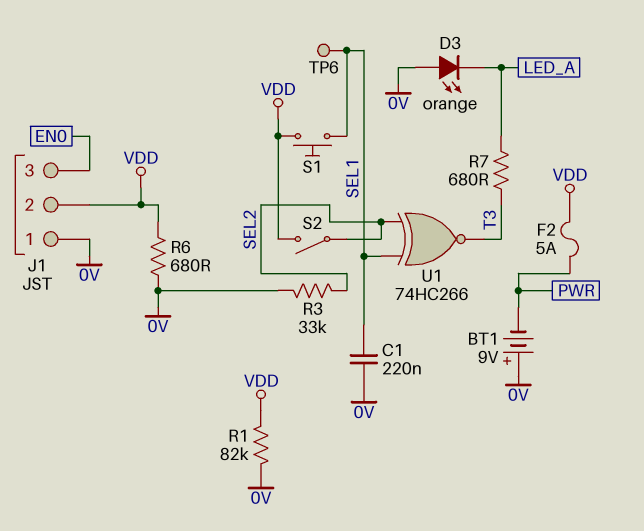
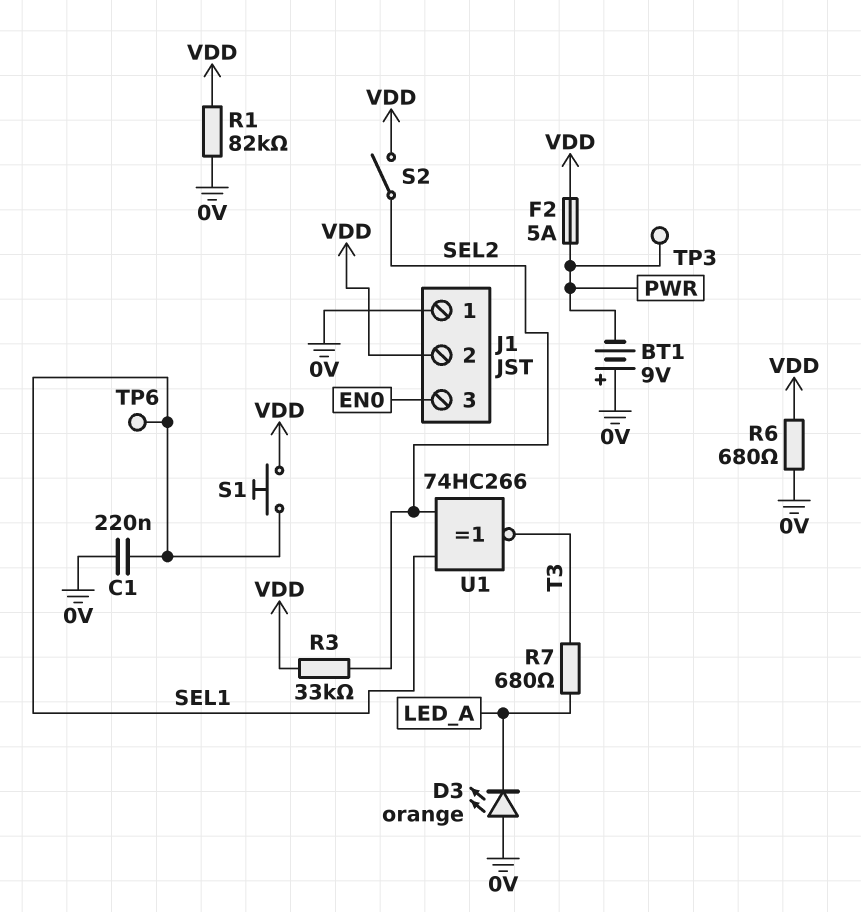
R3: 33k (0V, SEL2) -> 33k (SEL2, VDD)
TP3: none -> test point (PWR)

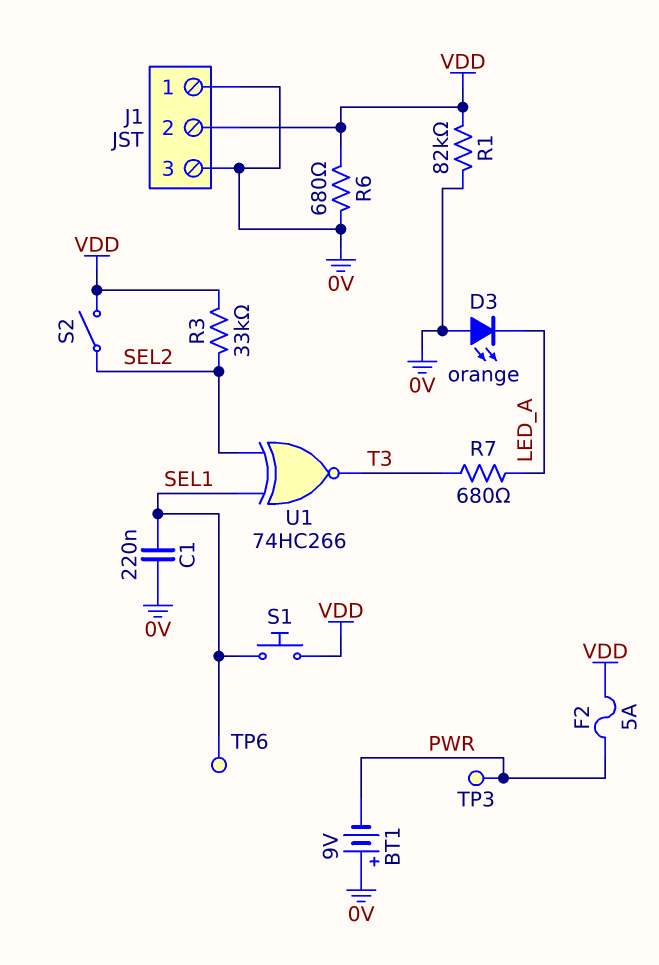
J1 pin 3: EN0 -> 0V

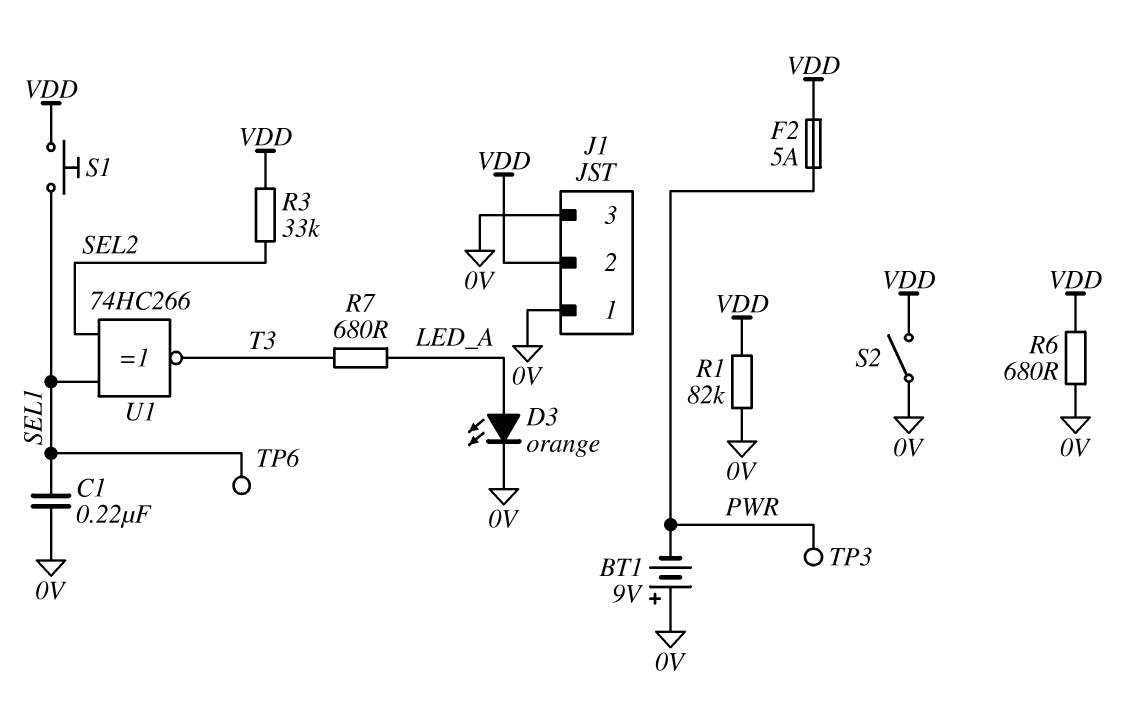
D3: LED orange (A 0V, K LED_A) -> LED orange (A LED_A, K 0V)
S2: switch (SEL2, VDD) -> switch (0V, VDD)

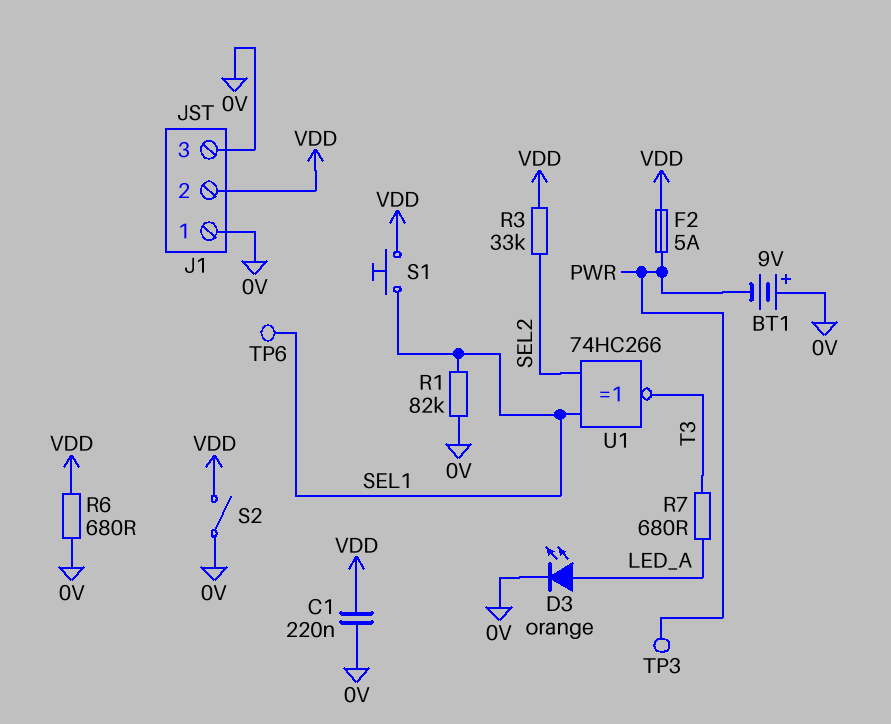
C1: 220nF (0V, SEL1) -> 220nF (0V, VDD)
R1: 82k (0V, VDD) -> 82k (0V, SEL1)

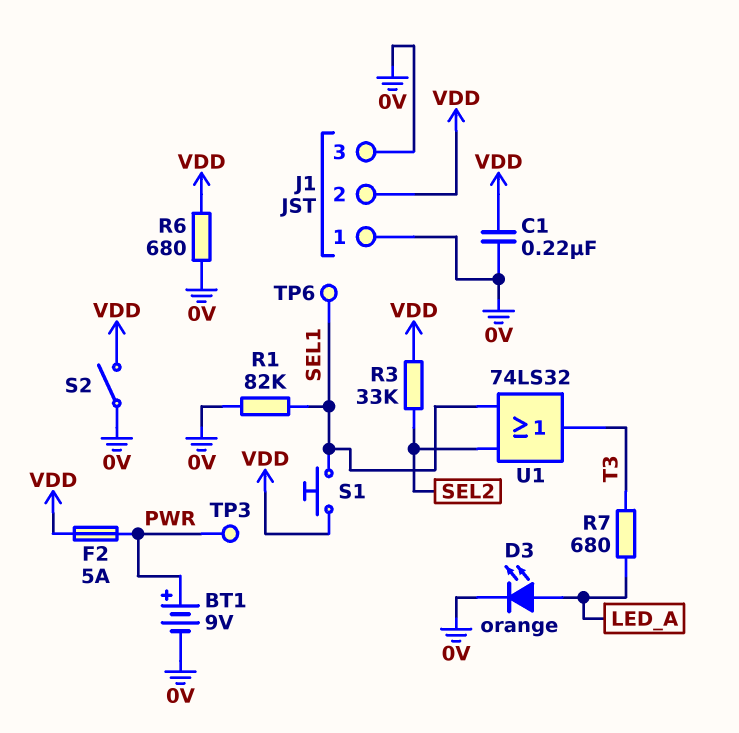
BT1: 9V (plus 0V, minus PWR) -> 9V (plus PWR, minus 0V)
U1: XNOR 74HC266 (in SEL1, in SEL2, out T3) -> OR 74LS32 (in SEL1, in SEL2, out T3)

